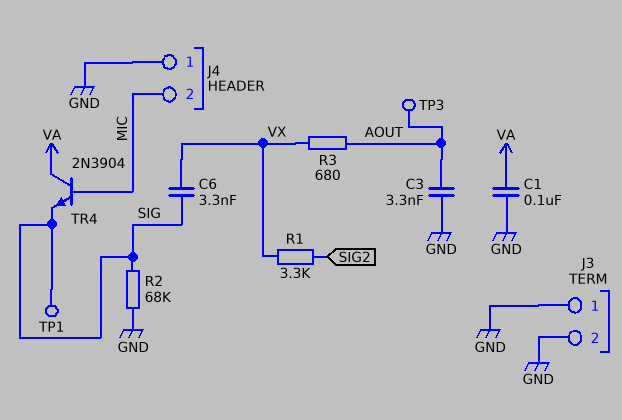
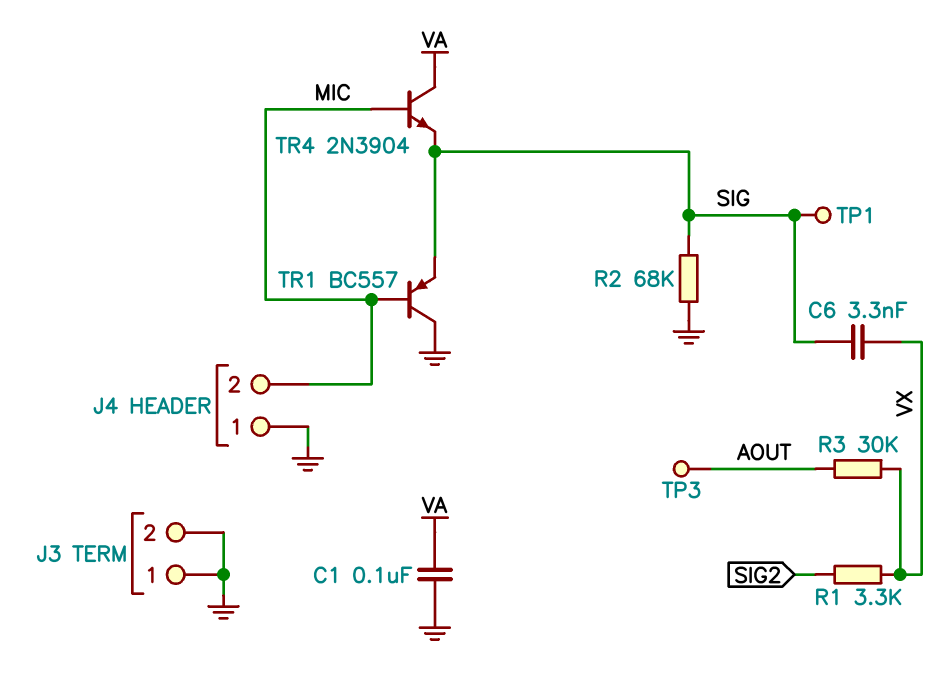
C3: 3.3nF (AOUT, GND) -> none
R3: 680 (AOUT, VX) -> 30k (AOUT, VX)
TR1: none -> PNP BC557 (B MIC, C GND, E SIG)

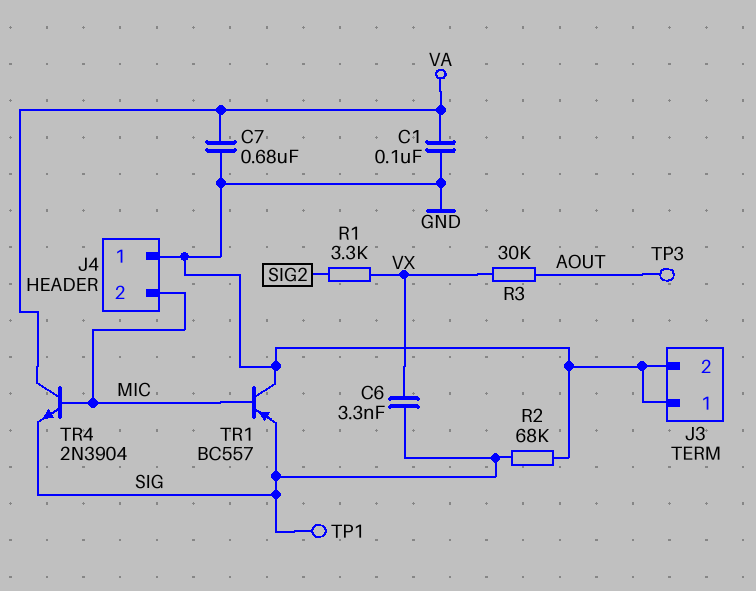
C7: none -> 680nF (GND, VA)

